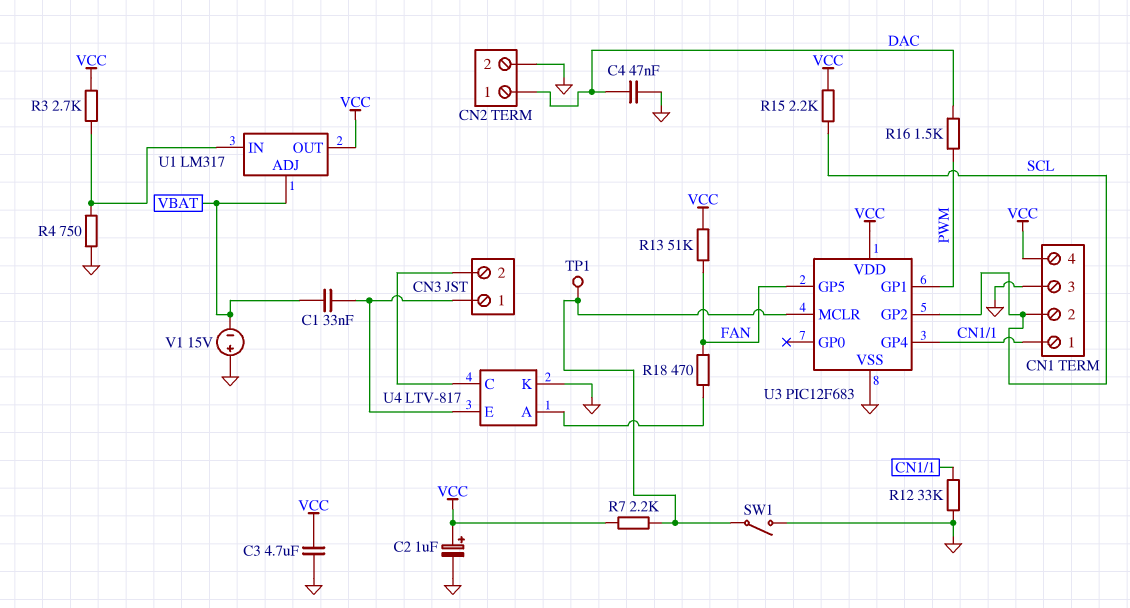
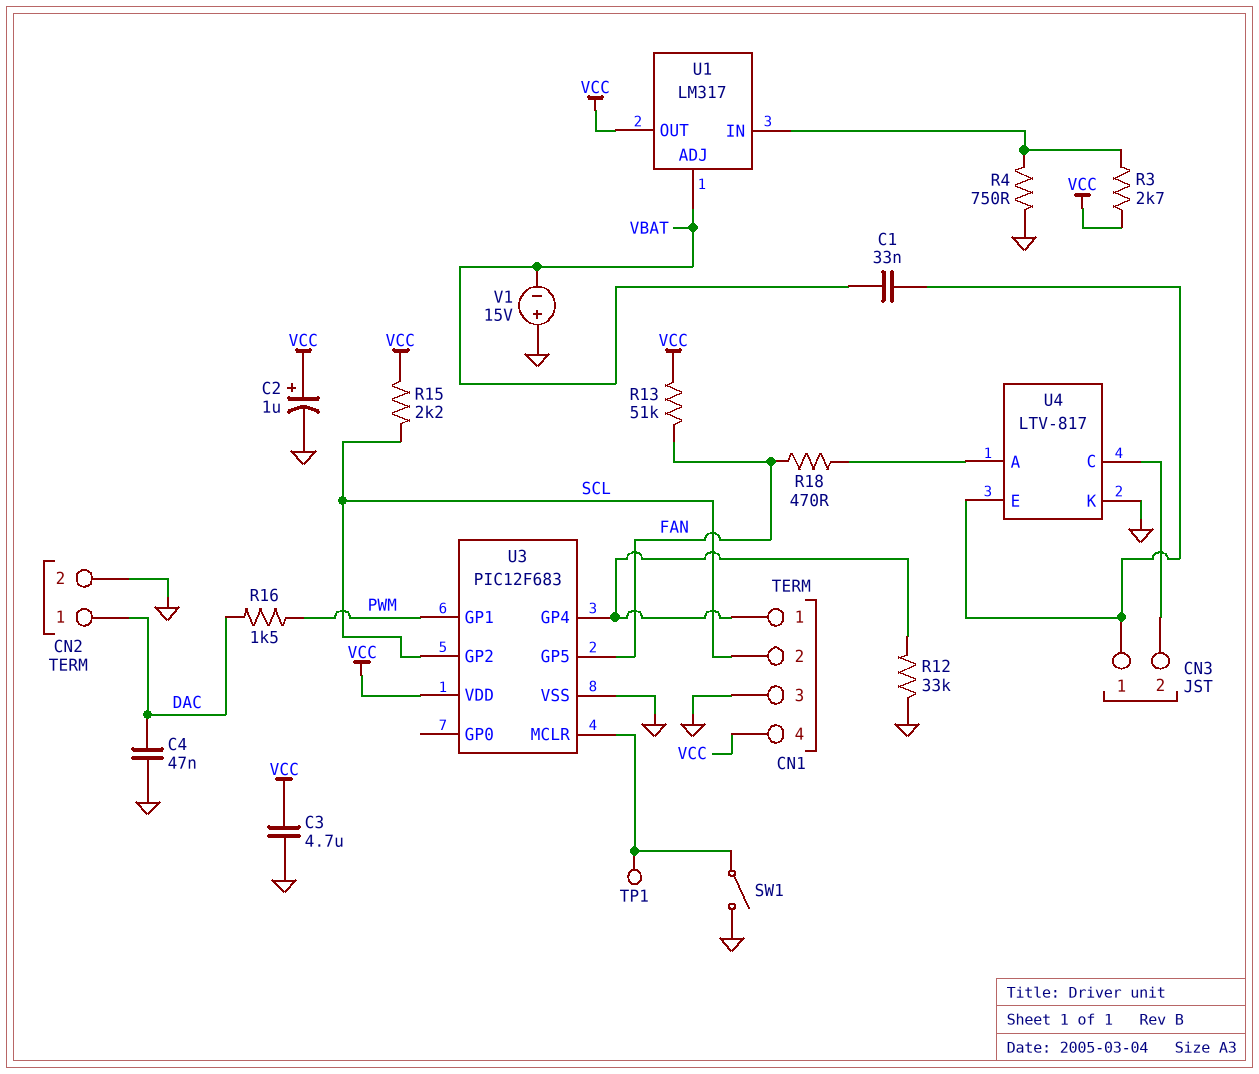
R7: 2.2k (U3/MCLR, VCC) -> none

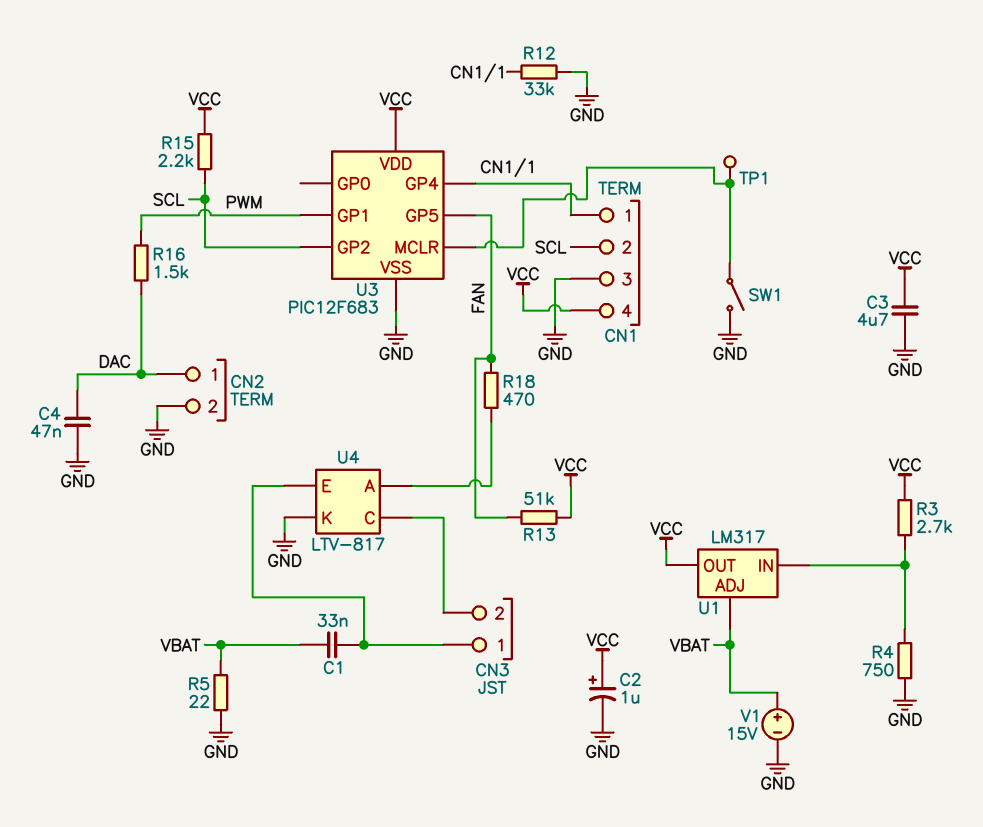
R5: none -> 22 (GND, VBAT)
V1: 15V (plus GND, minus VBAT) -> 15V (plus VBAT, minus GND)

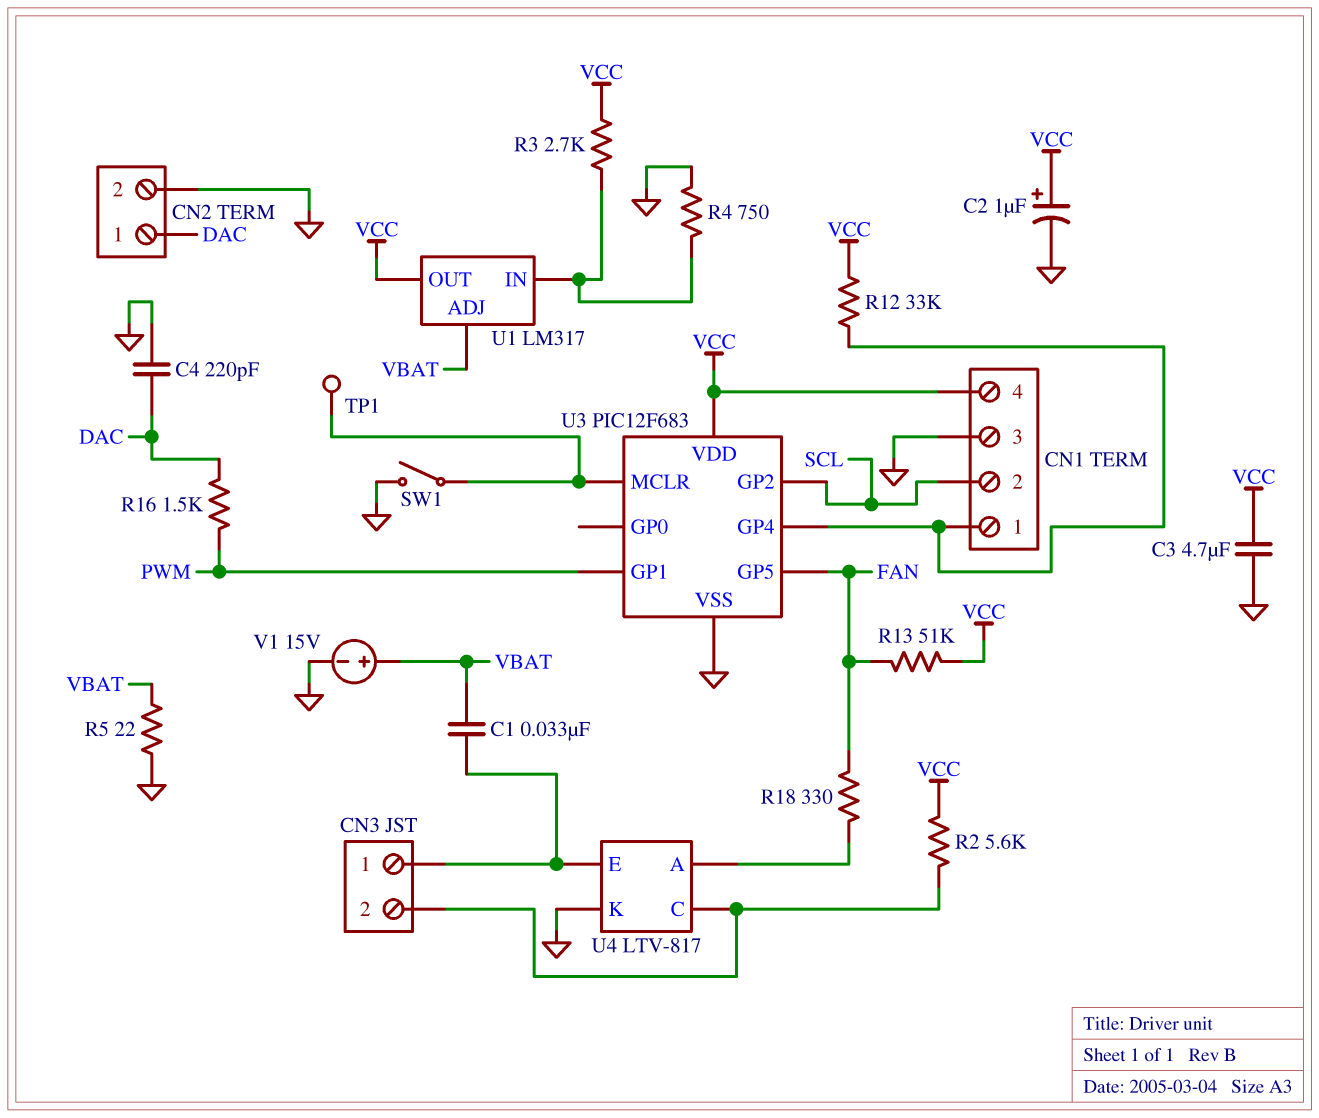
C4: 47nF (DAC, GND) -> 220pF (DAC, GND)
R2: none -> 5.6k (CN3/2, VCC)
R12: 33k (CN1/1, GND) -> 33k (CN1/1, VCC)
R15: 2.2k (SCL, VCC) -> none
R18: 470 (FAN, U4/A) -> 330 (FAN, U4/A)

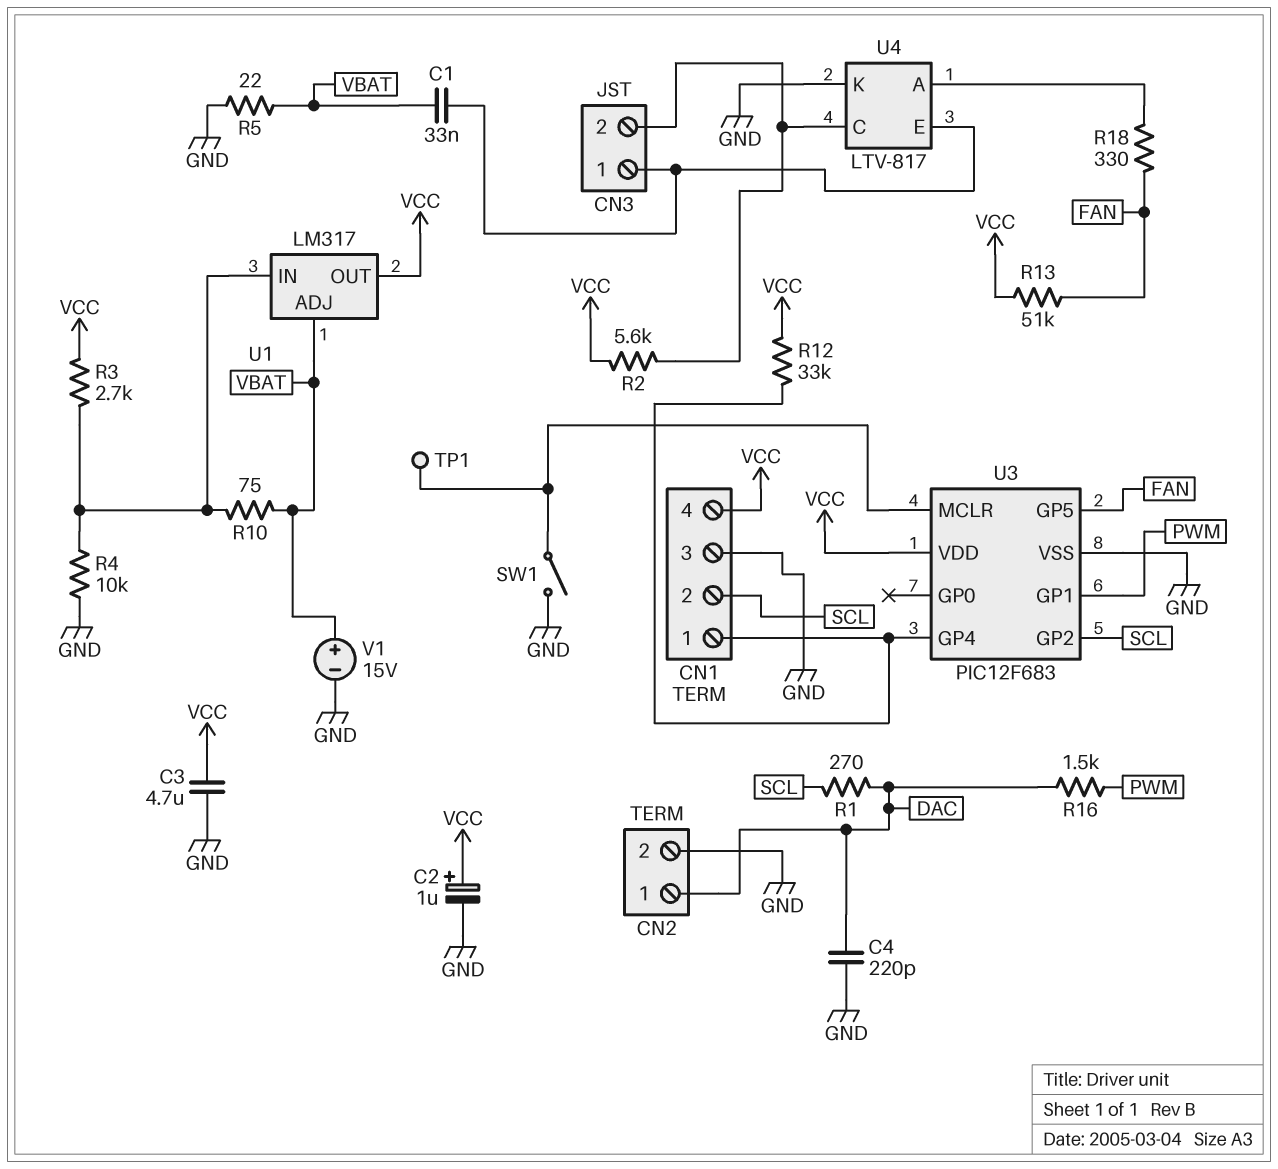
R1: none -> 270 (DAC, SCL)
R4: 750 (GND, U1/IN) -> 10k (GND, U1/IN)
R10: none -> 75 (U1/IN, VBAT)

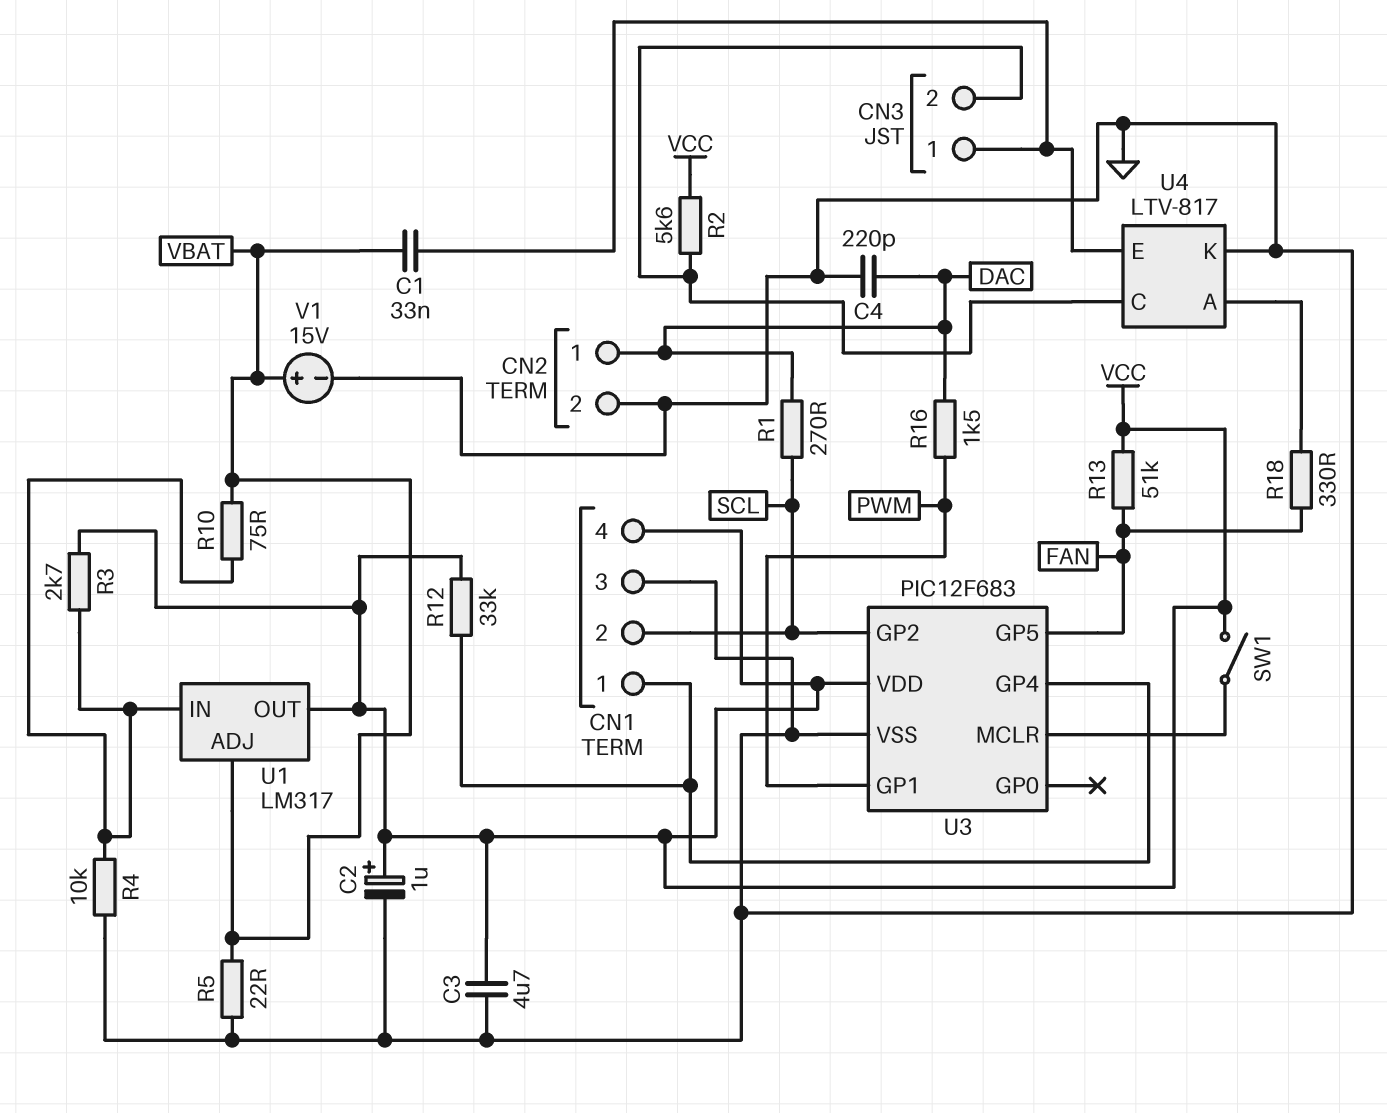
SW1: switch (GND, U3/MCLR) -> switch (U3/MCLR, VCC)
TP1: test point (U3/MCLR) -> none

